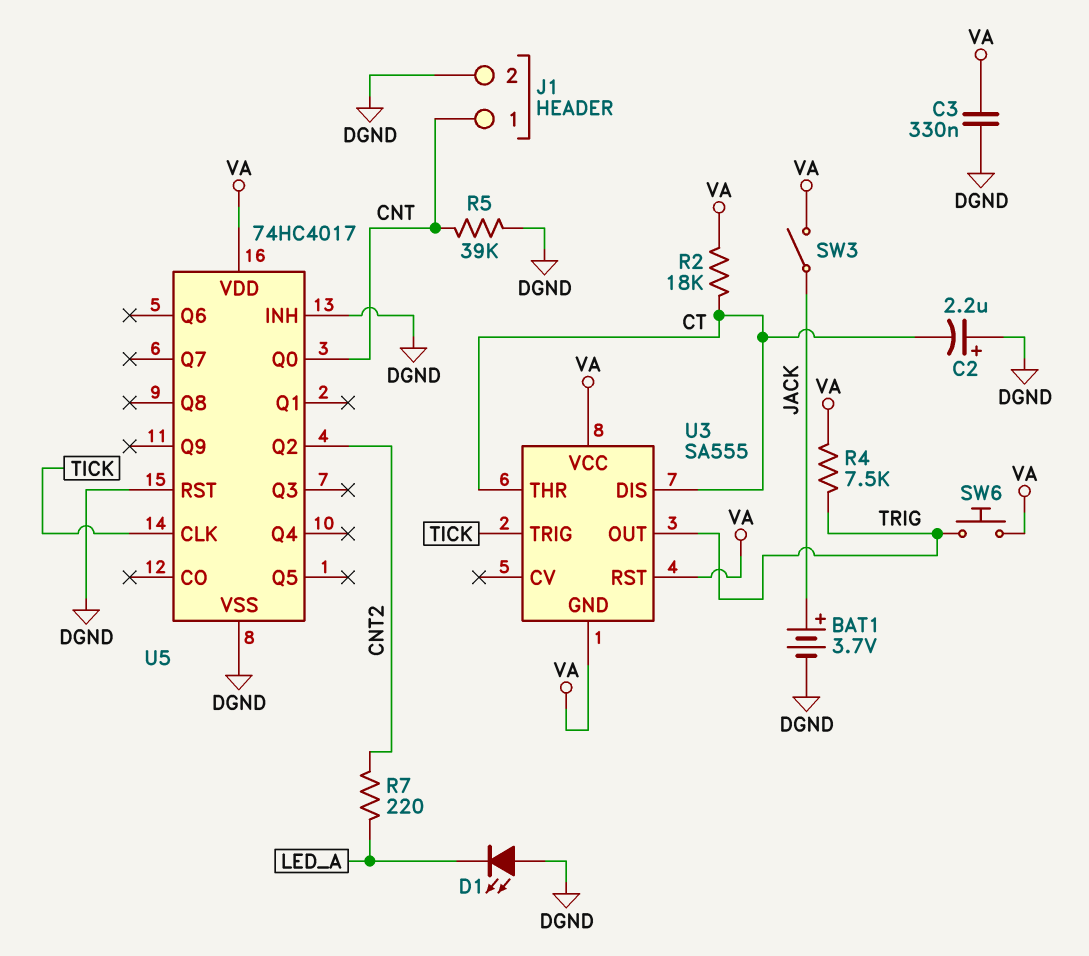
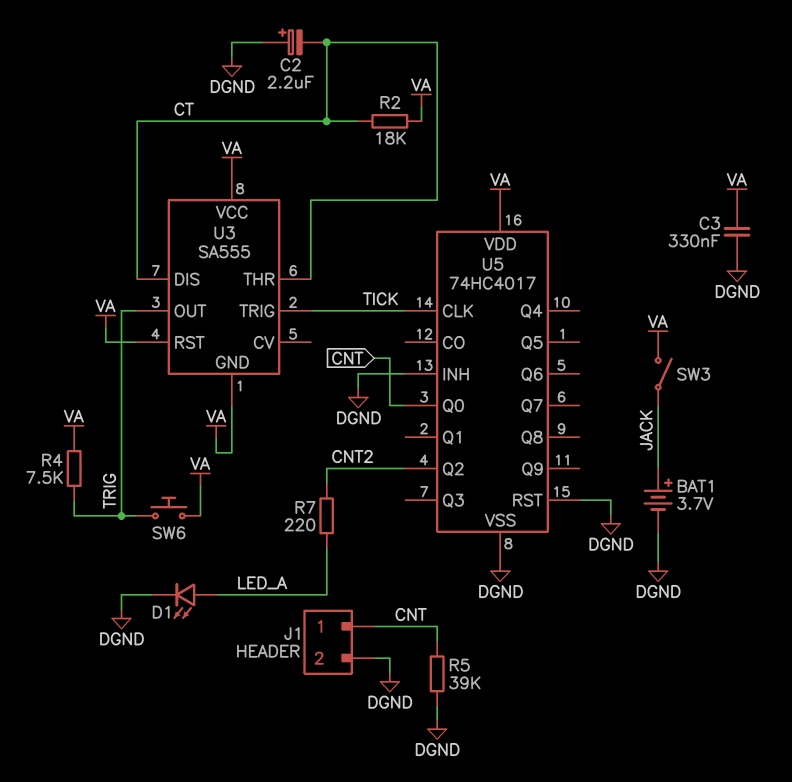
D1: LED (A DGND, K LED_A) -> LED (A LED_A, K DGND)

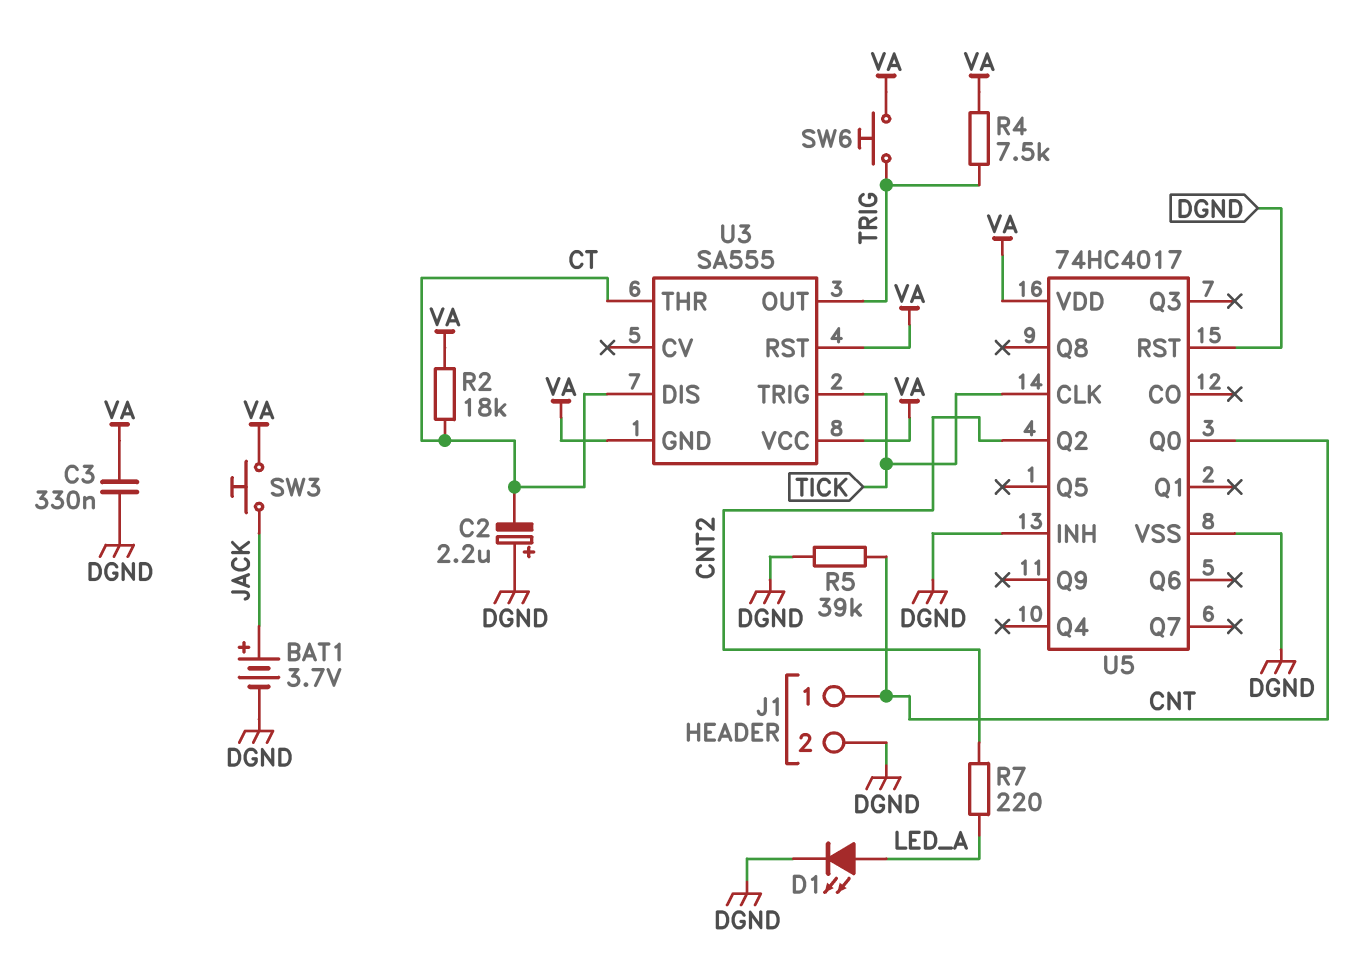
SW3: switch (JACK, VA) -> button (JACK, VA)

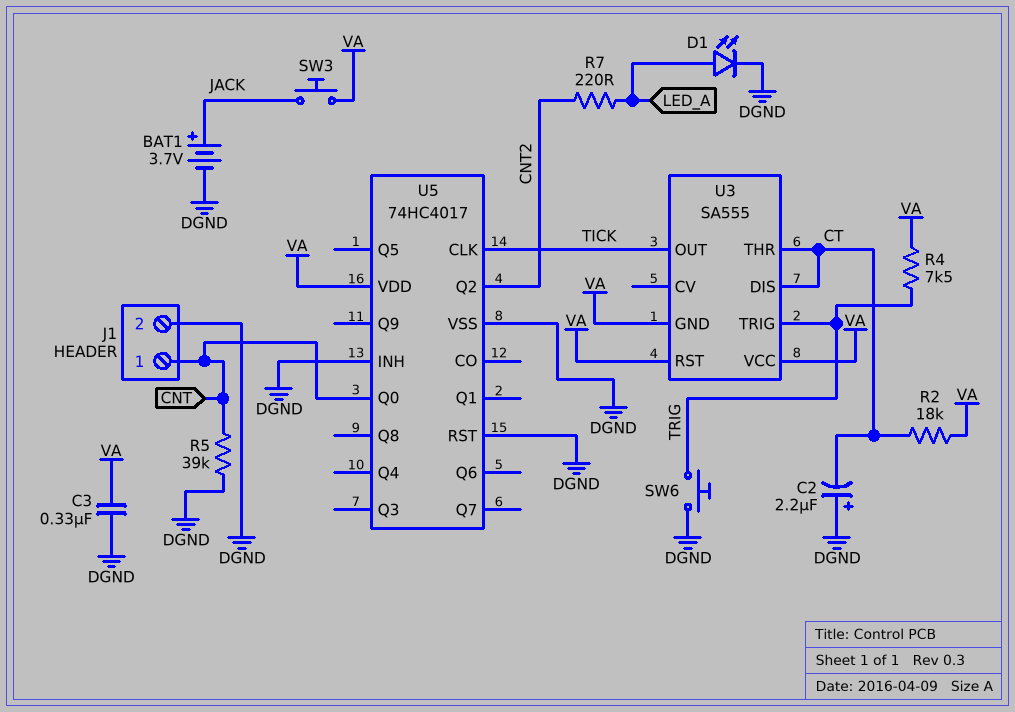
SW6: button (TRIG, VA) -> button (DGND, TRIG)
U3 pin OUT: TRIG -> TICK
U3 pin TRIG: TICK -> TRIG

